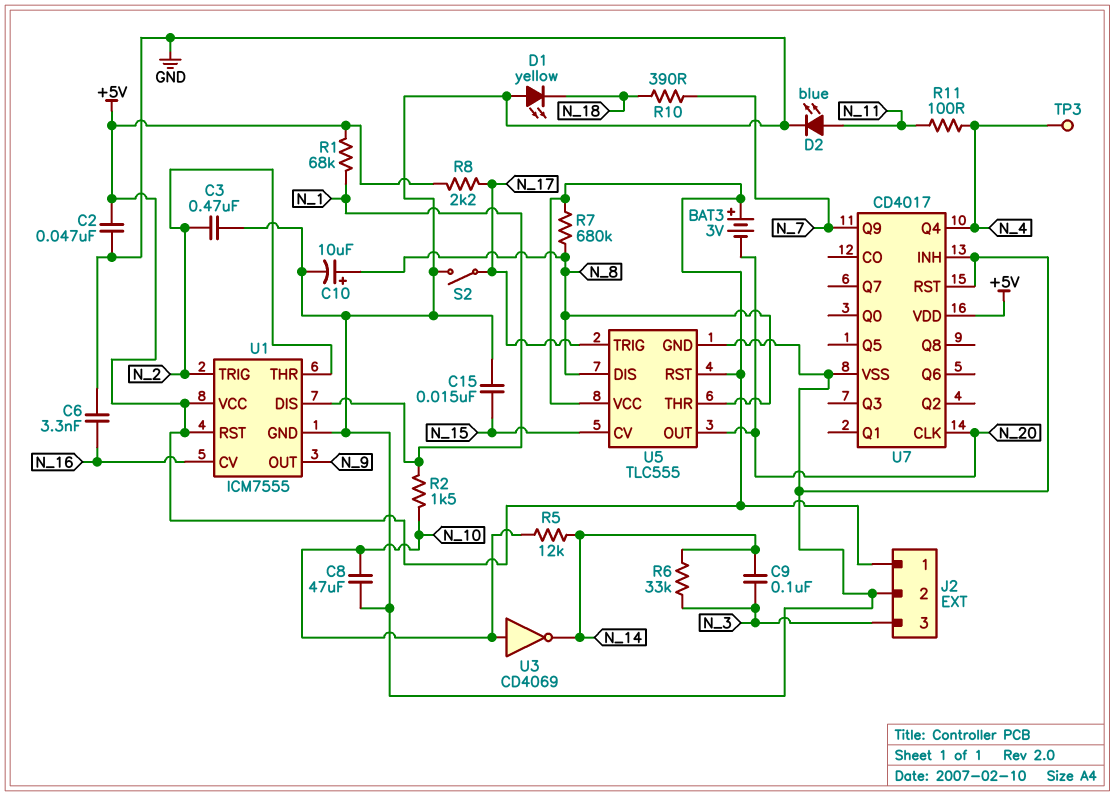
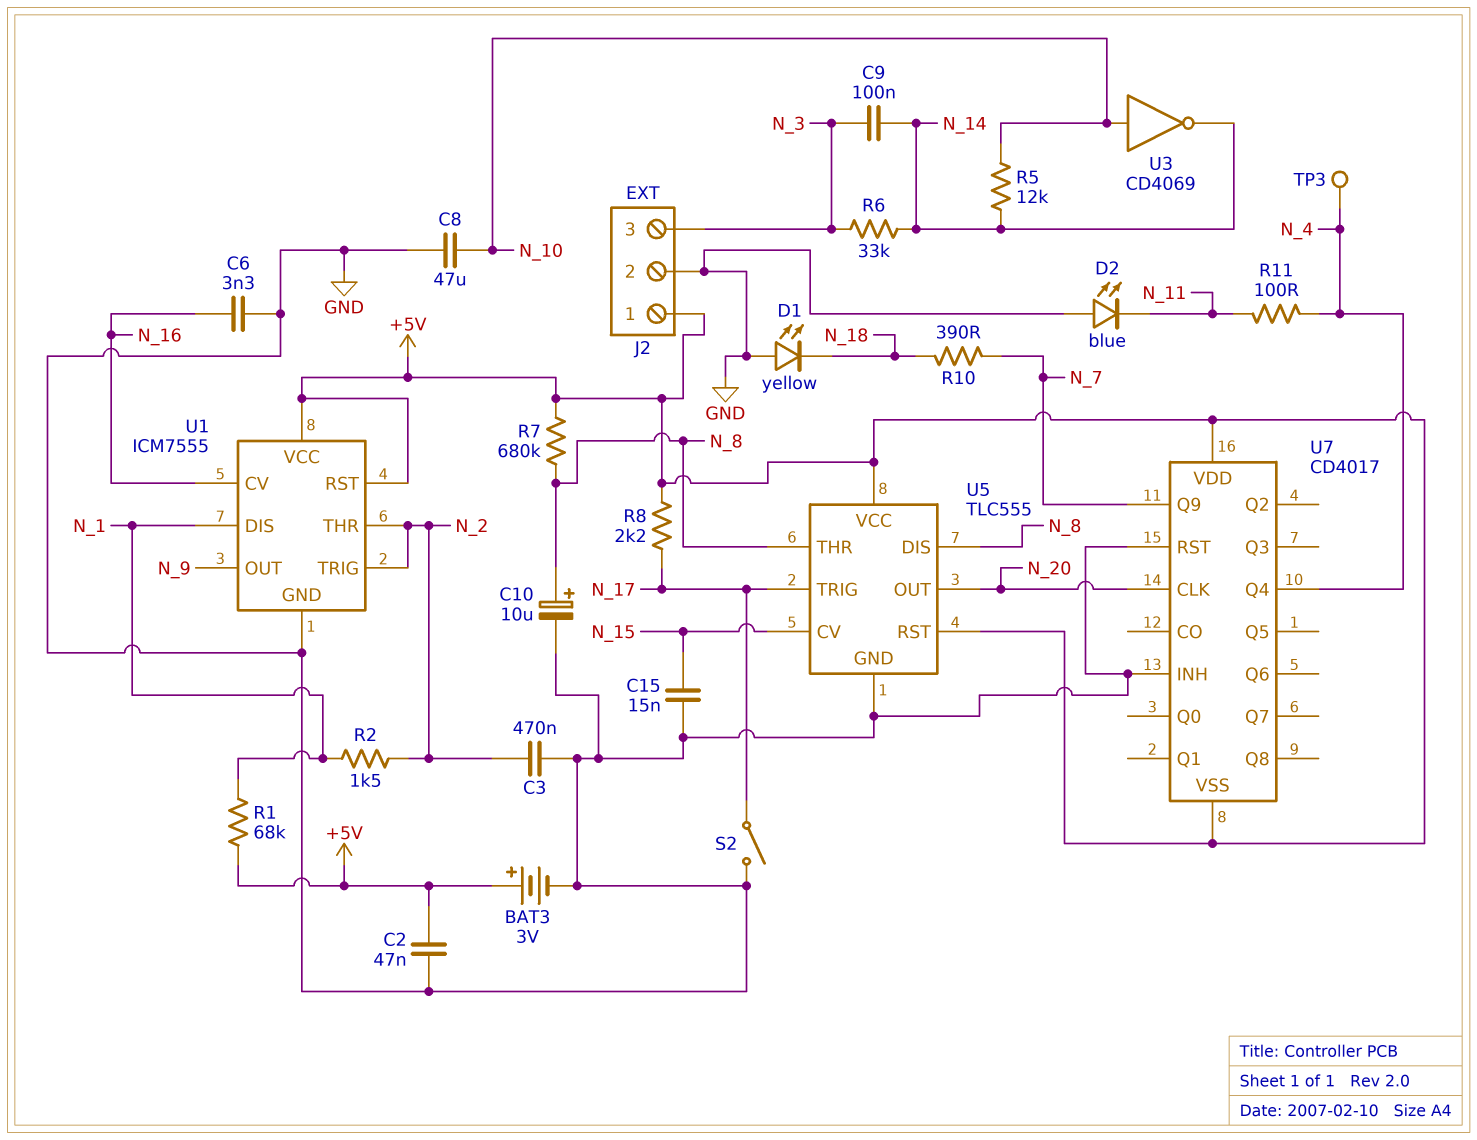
BAT3: 3V (plus +5V, minus N_20) -> 3V (plus +5V, minus GND)
D2: LED blue (A N_11, K GND) -> LED blue (A GND, K N_11)
R2: 1.5k (N_1, N_10) -> 1.5k (N_1, N_2)
U7 pin VSS: GND -> +5V

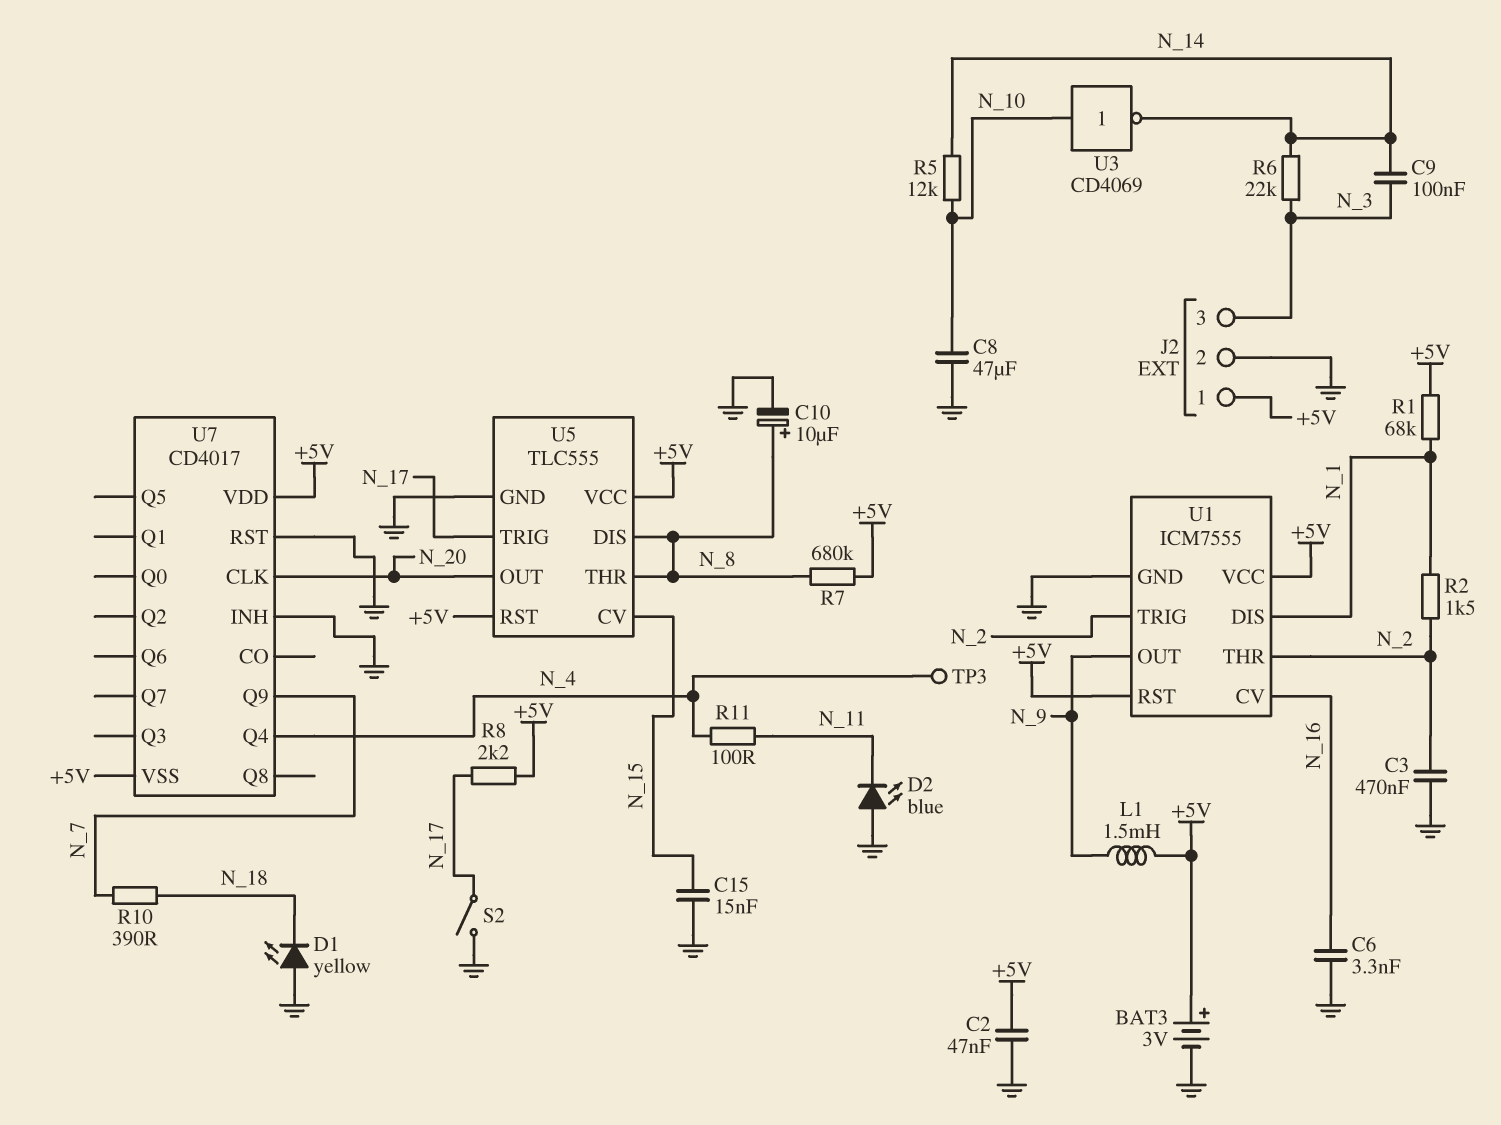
L1: none -> 1.5mH (+5V, N_9)
R6: 33k (N_3, N_14) -> 22k (N_3, N_14)

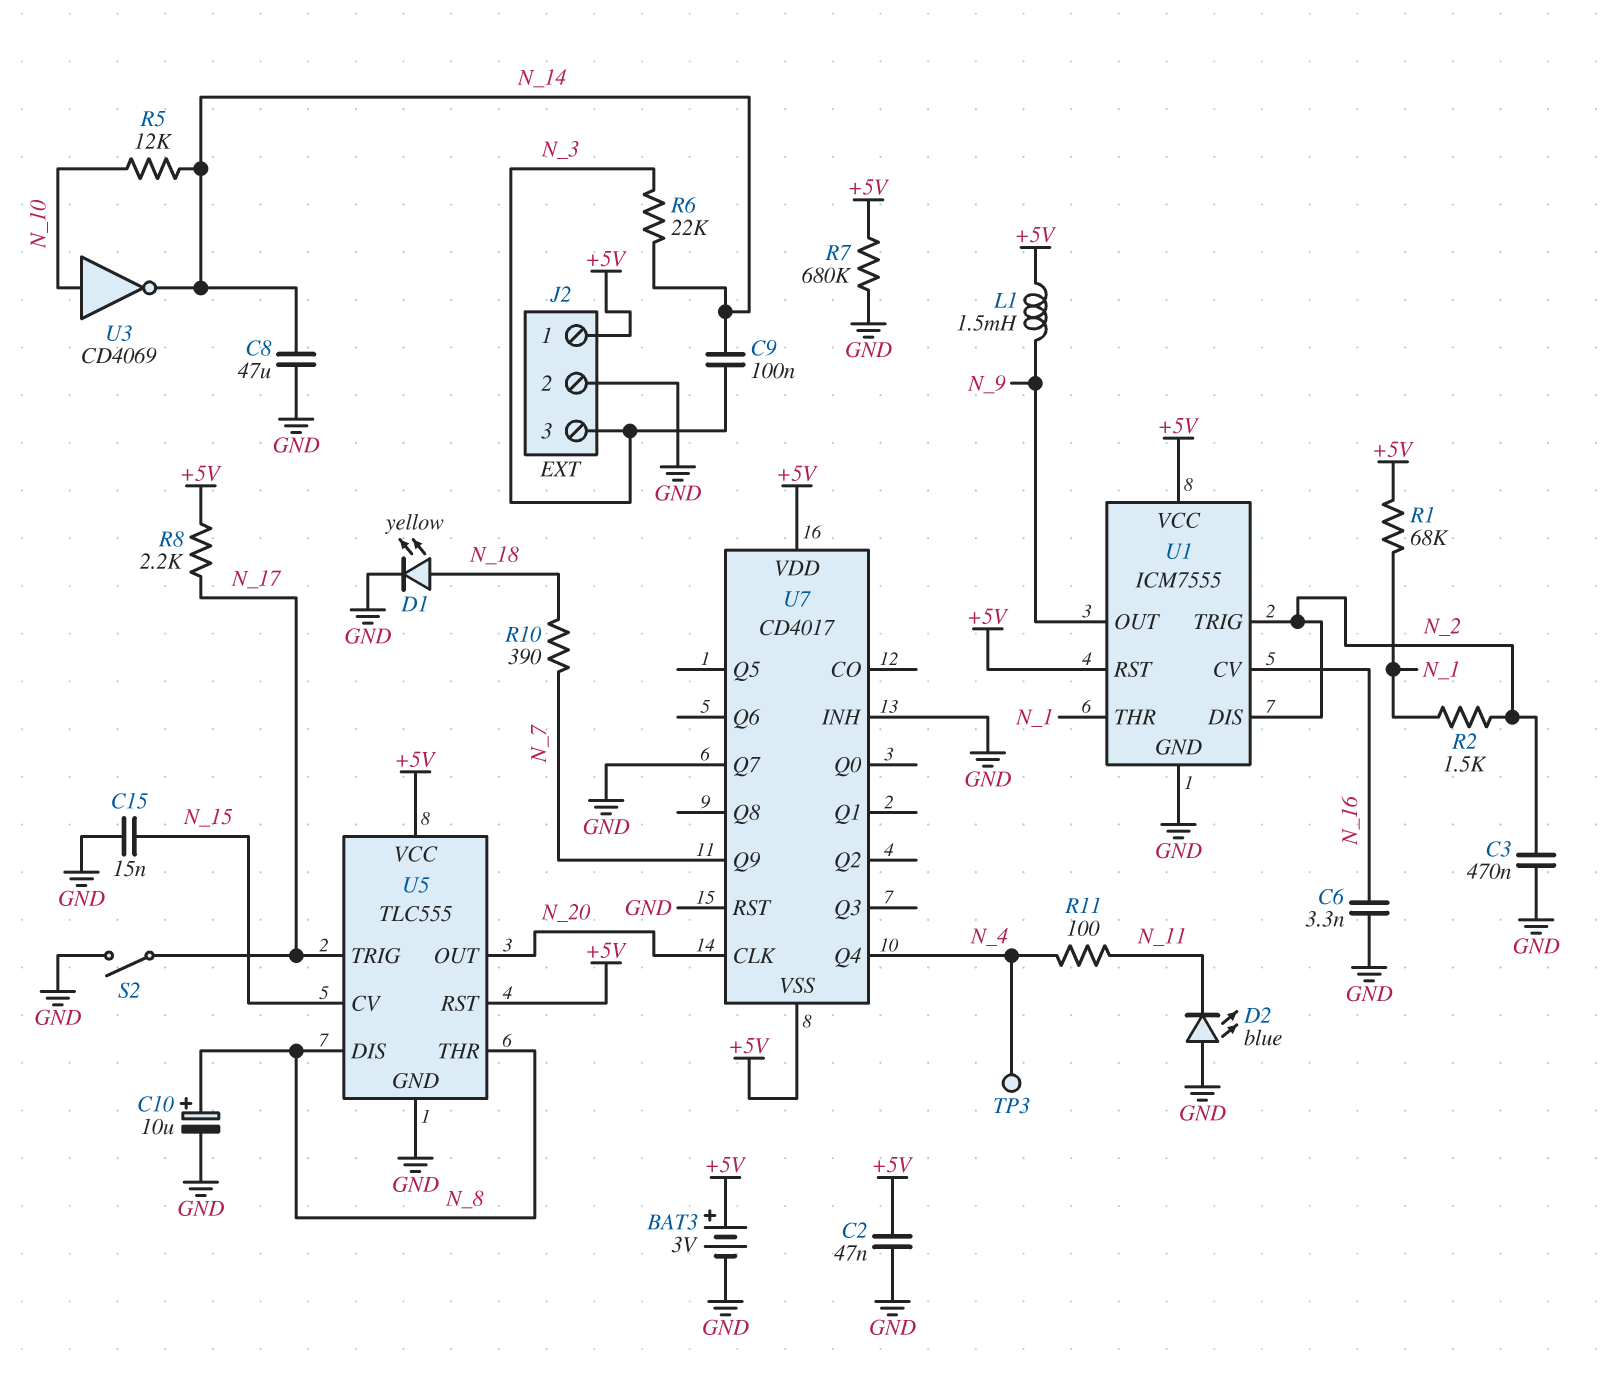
C8: 47uF (GND, N_10) -> 47uF (GND, N_14)
D1: LED yellow (A GND, K N_18) -> LED yellow (A N_18, K GND)
R7: 680k (+5V, N_8) -> 680k (+5V, GND)
U1 pin DIS: N_1 -> N_2
U1 pin THR: N_2 -> N_1
U7 pin Q7: none -> GND

